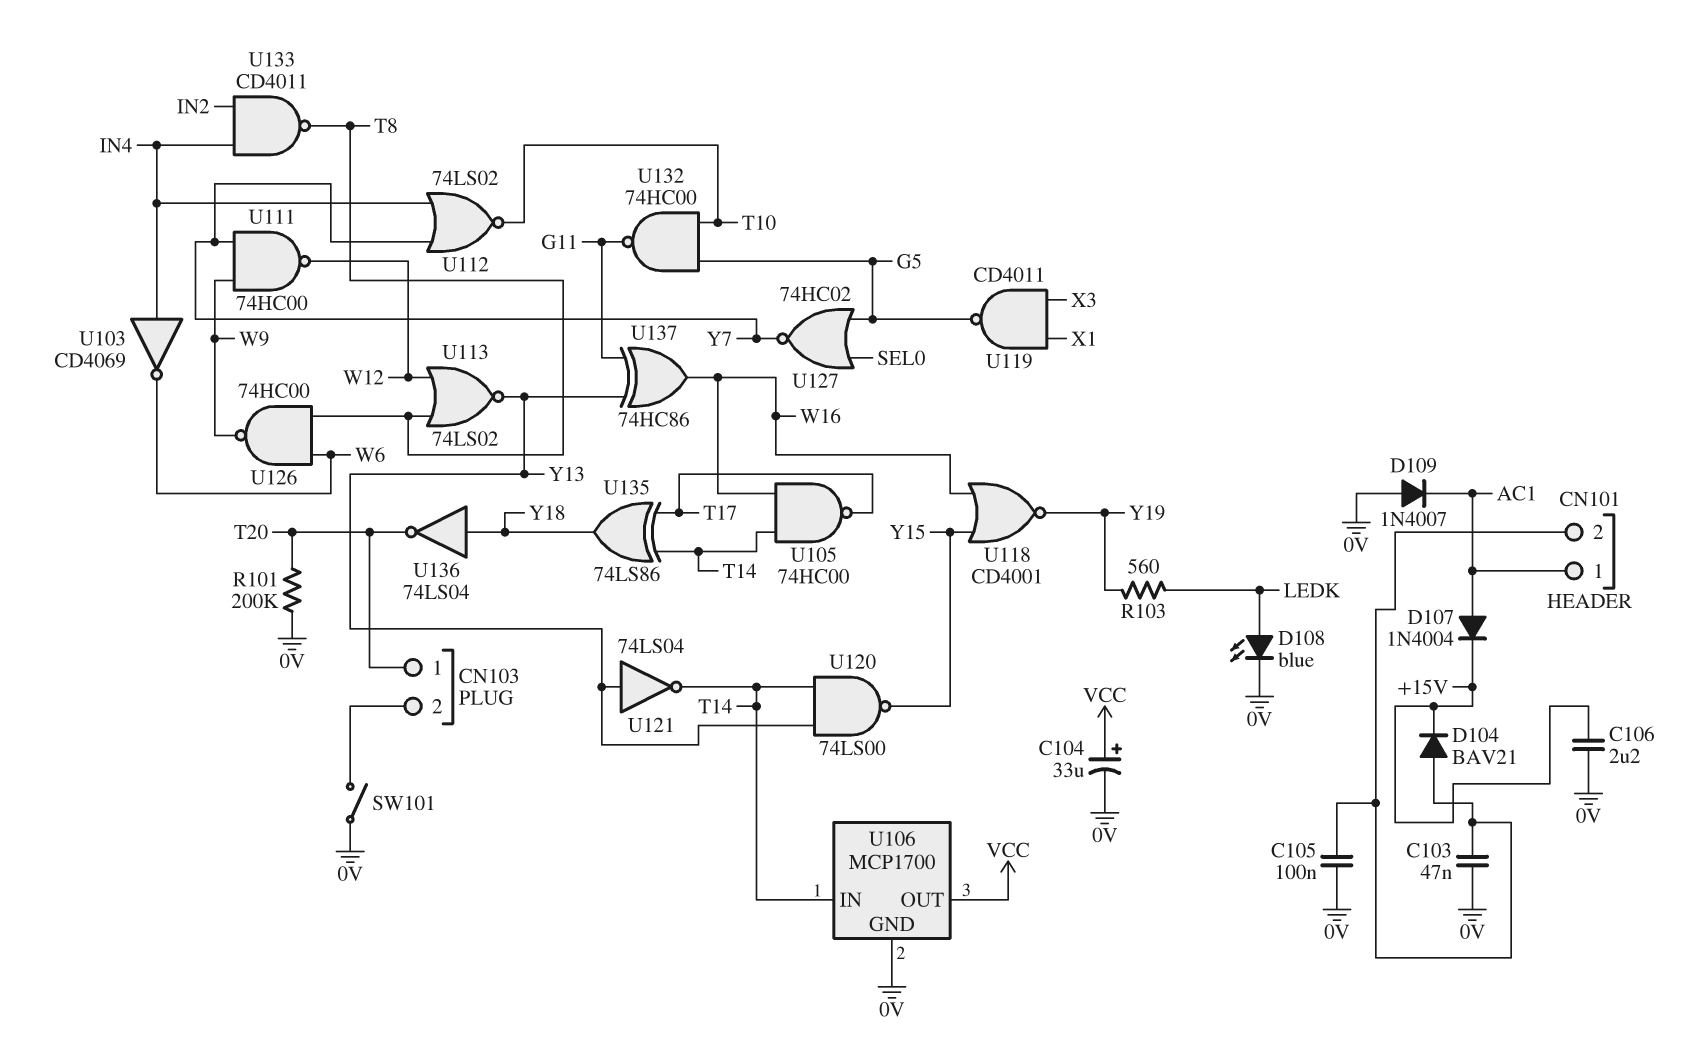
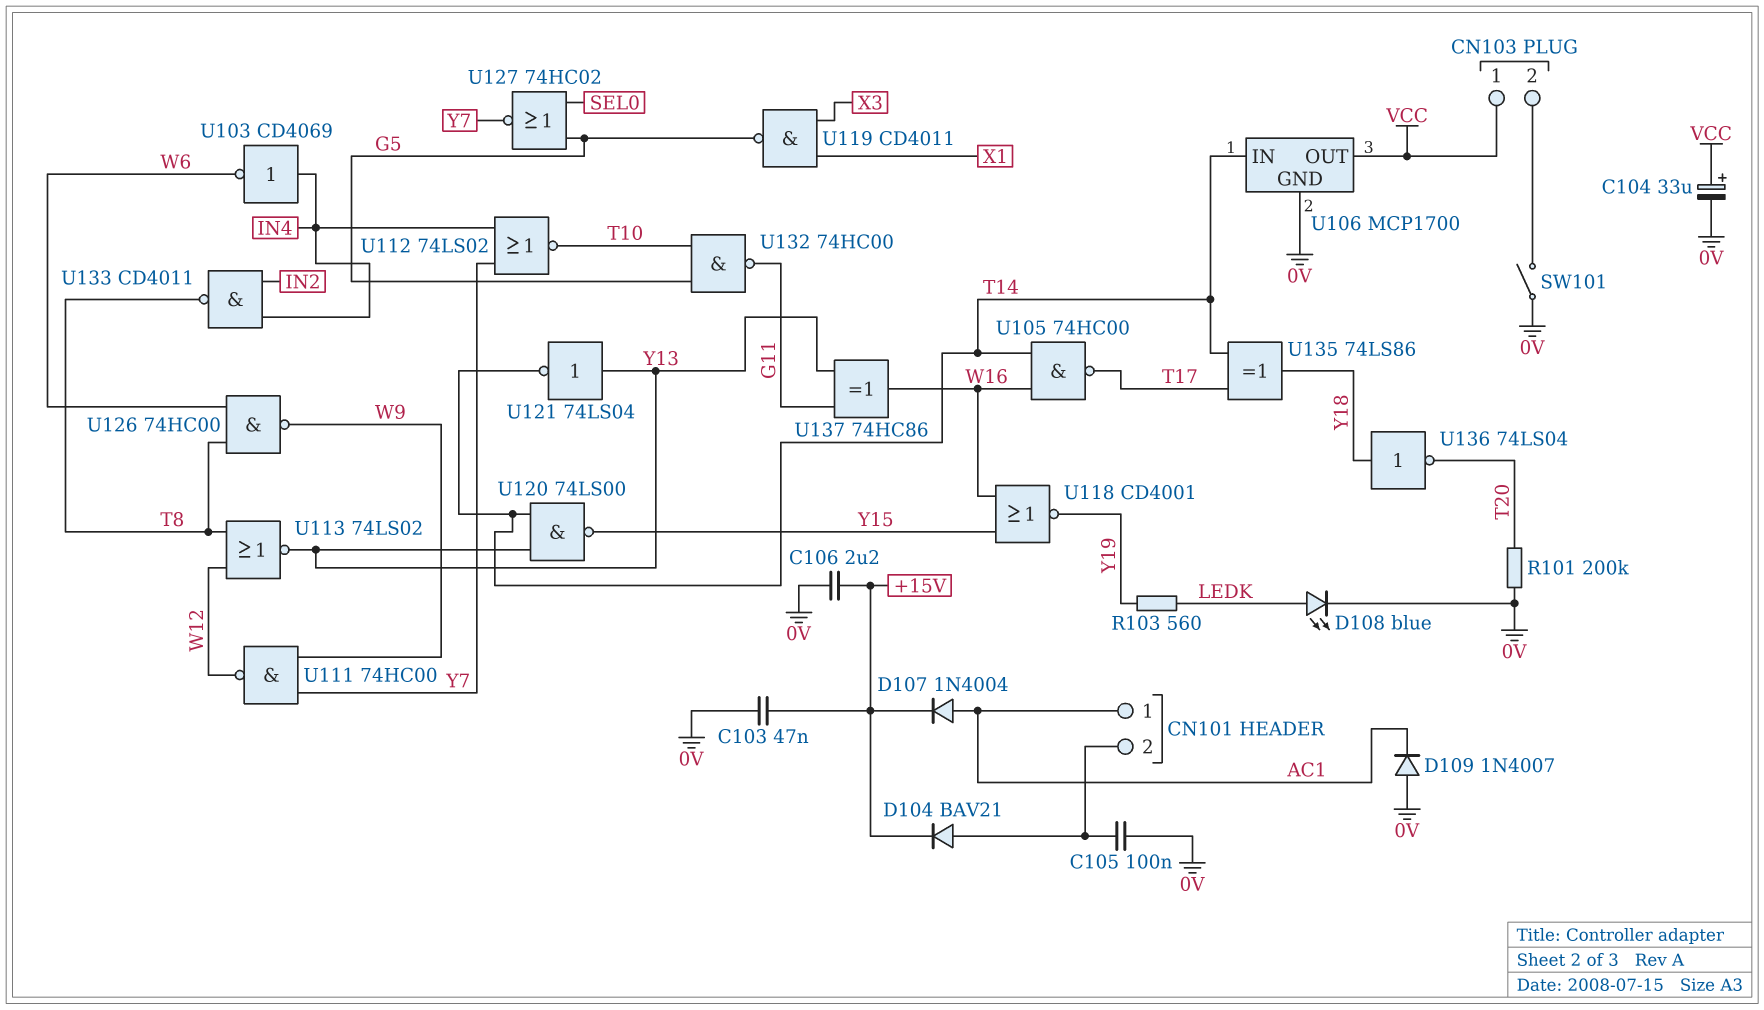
C103: 47nF (0V, CN101/2) -> 47nF (+15V, 0V)
CN103 pin 1: T20 -> VCC

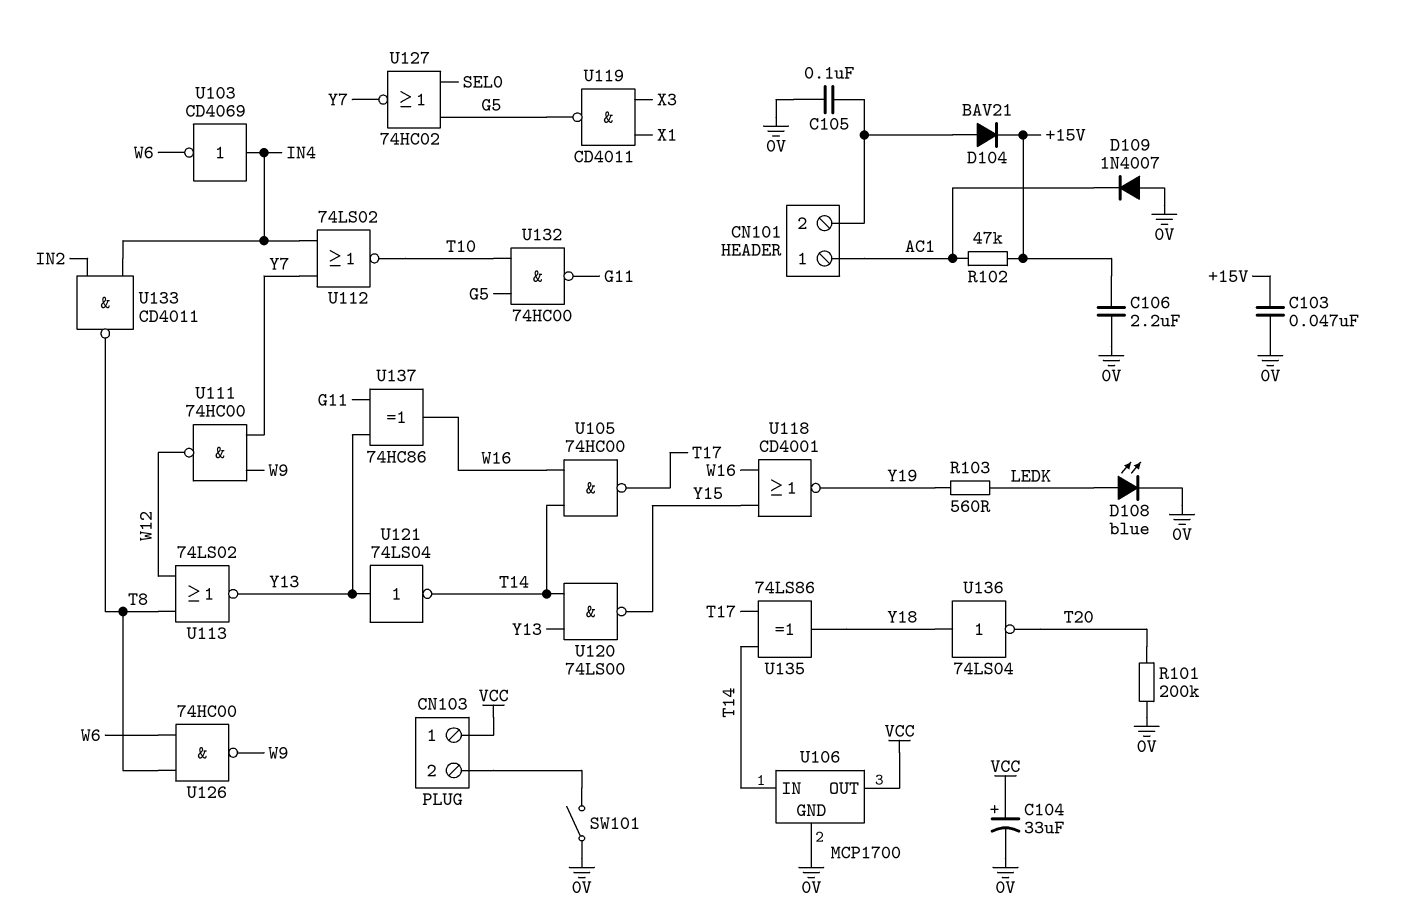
D107: diode 1N4004 (A AC1, K +15V) -> none
R102: none -> 47k (+15V, AC1)

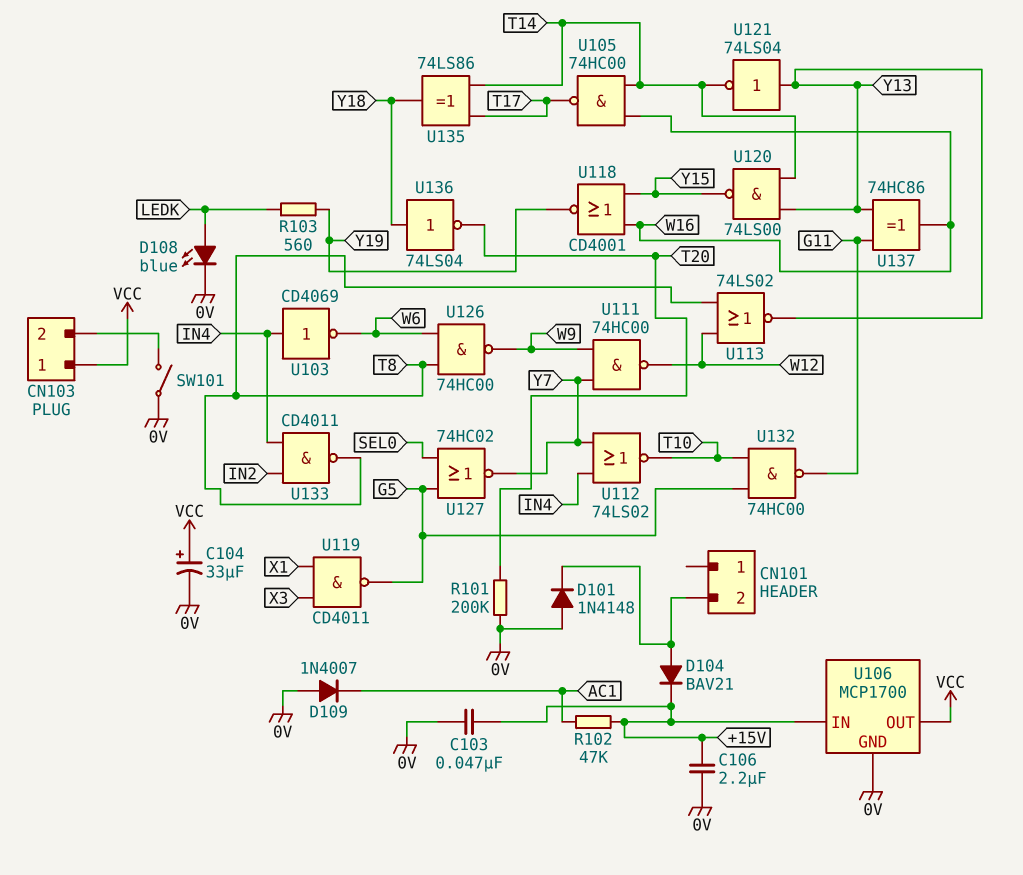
C105: 100nF (0V, CN101/2) -> none
CN101 pin 1: AC1 -> none
D101: none -> diode 1N4148 (A 0V, K CN101/2)
U106 pin IN: T14 -> +15V

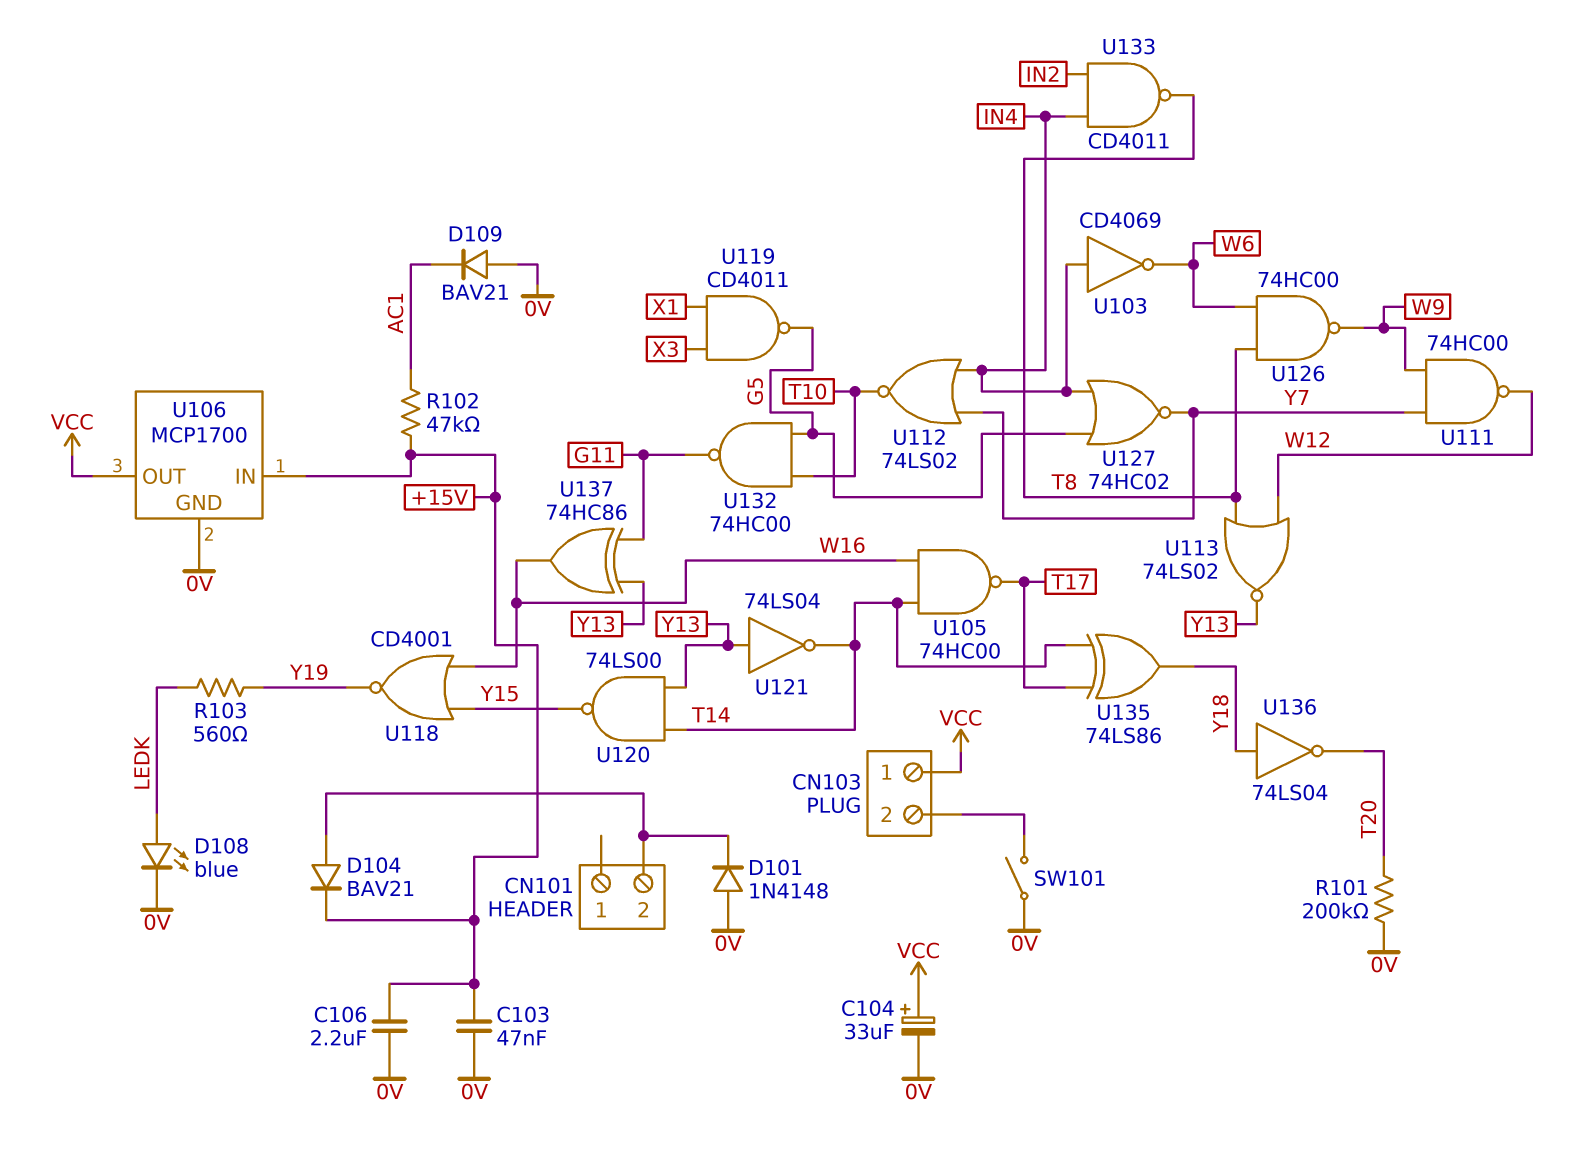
D109: diode 1N4007 (A 0V, K AC1) -> diode BAV21 (A 0V, K AC1)
U127: NOR 74HC02 (in G5, in SEL0, out Y7) -> NOR 74HC02 (in G5, in IN4, out Y7)

